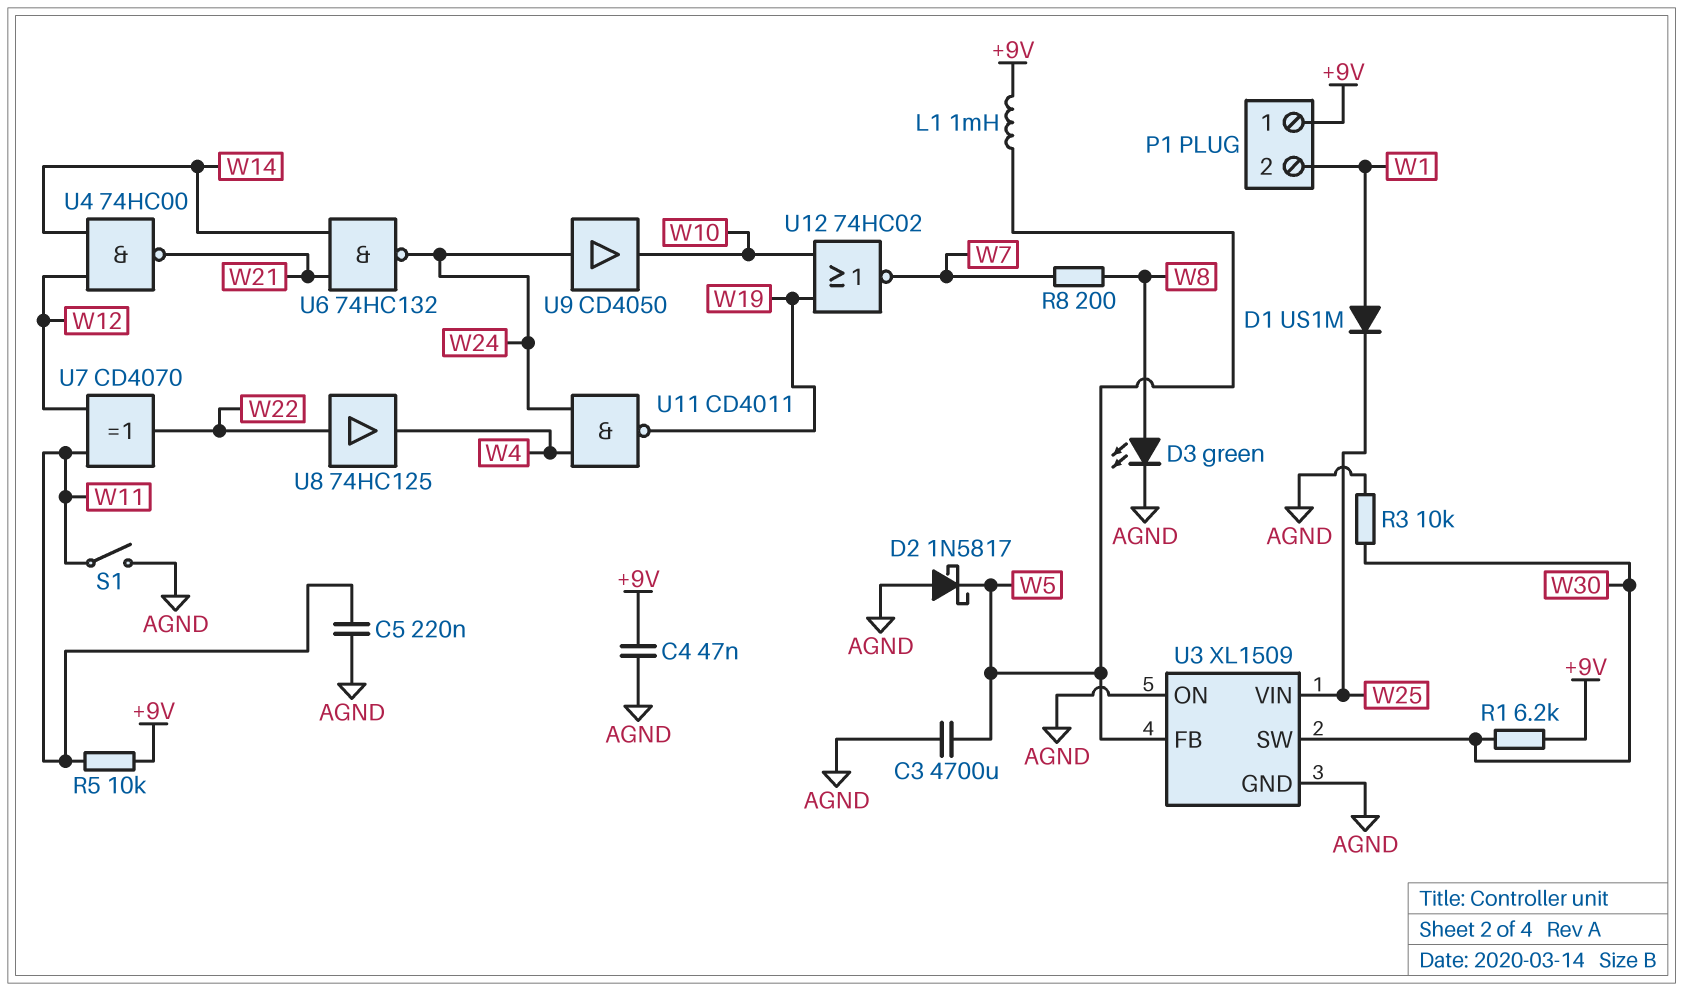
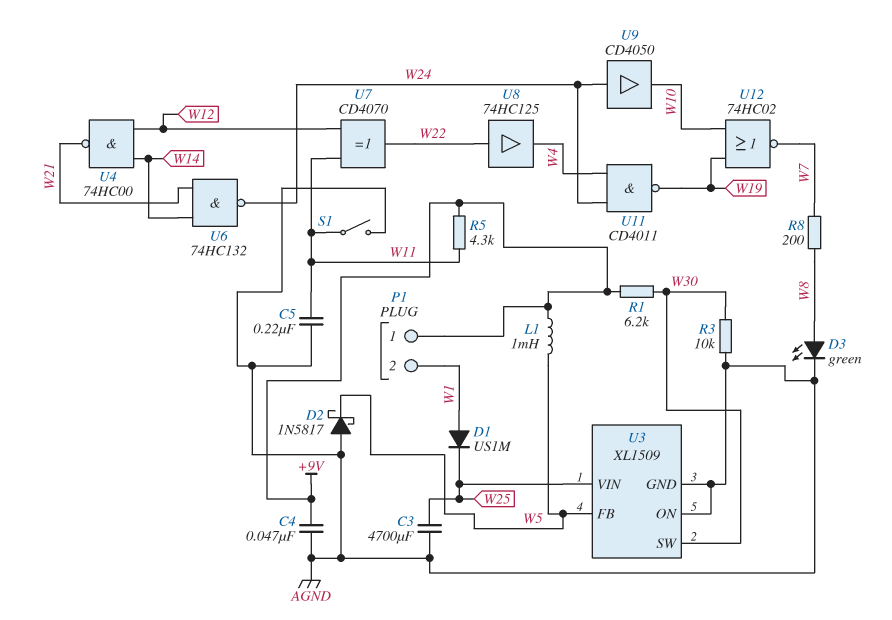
C3: 4700uF (AGND, W5) -> 4700uF (AGND, W25)
R5: 10k (+9V, W11) -> 4.3k (+9V, W11)

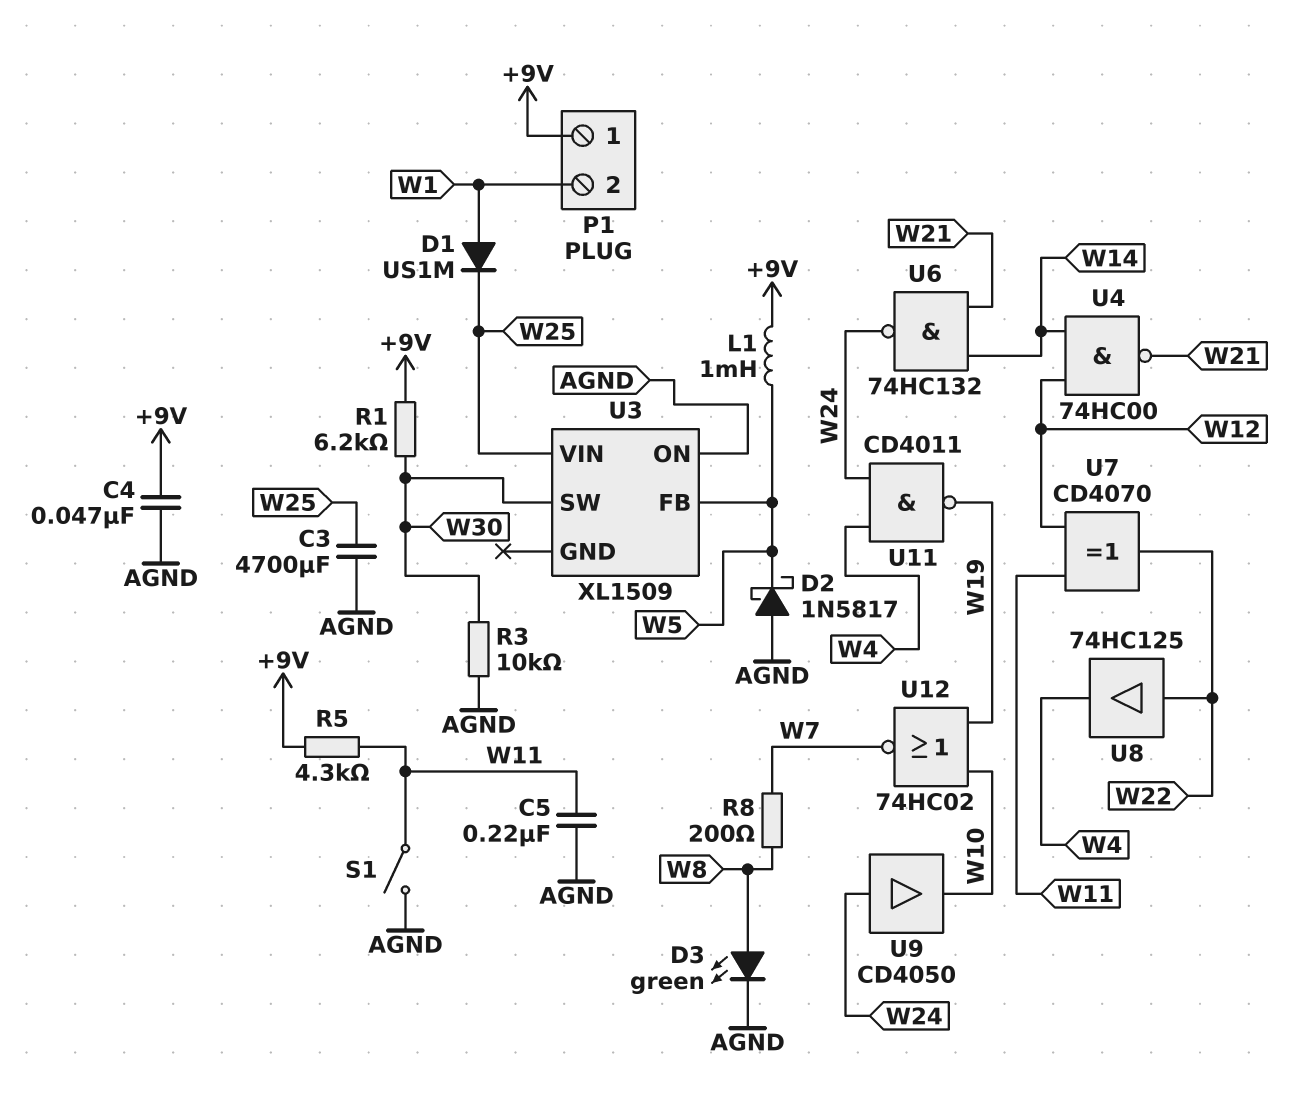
U3 pin GND: AGND -> none

